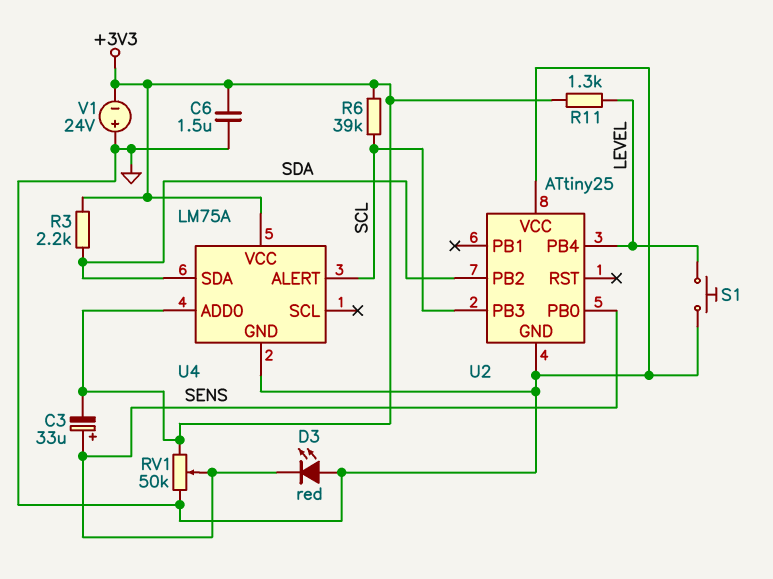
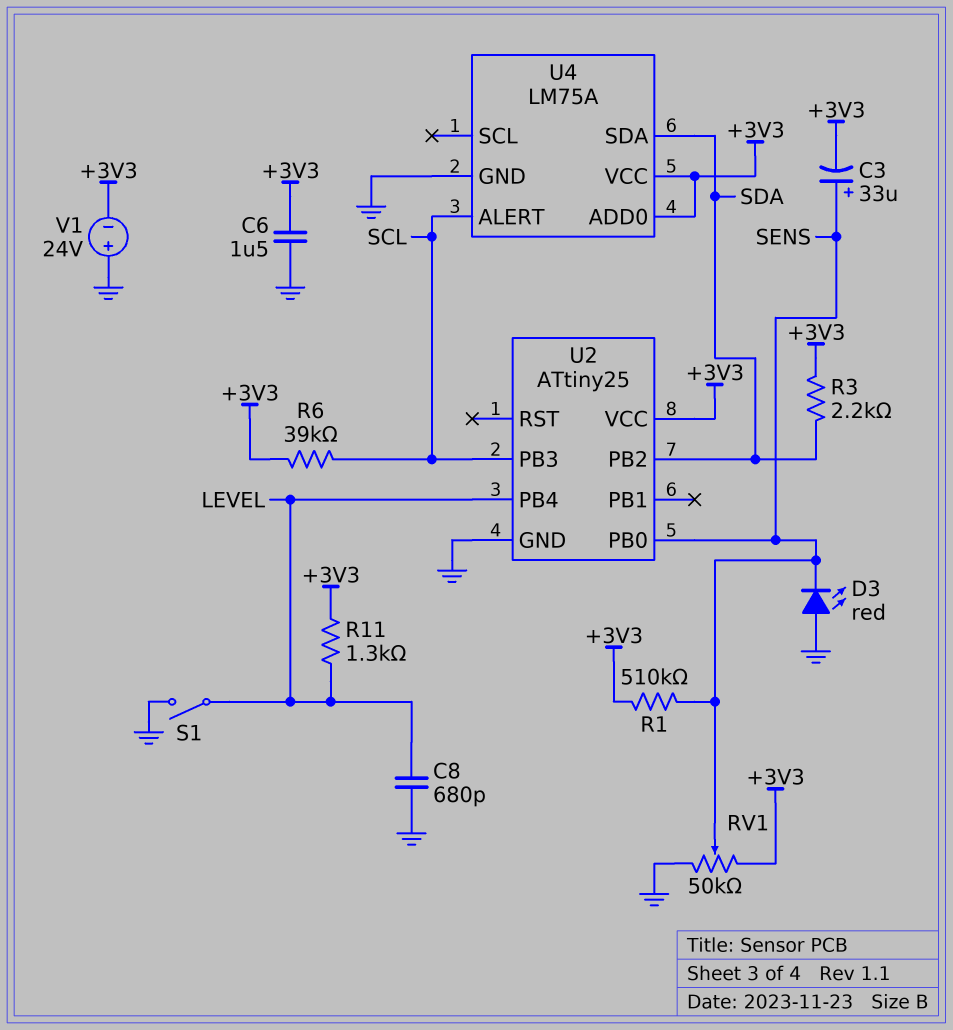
C8: none -> 680pF (GND, LEVEL)
R1: none -> 510k (+3V3, SENS)
S1: button (GND, LEVEL) -> switch (GND, LEVEL)
U2 pin VCC: GND -> +3V3

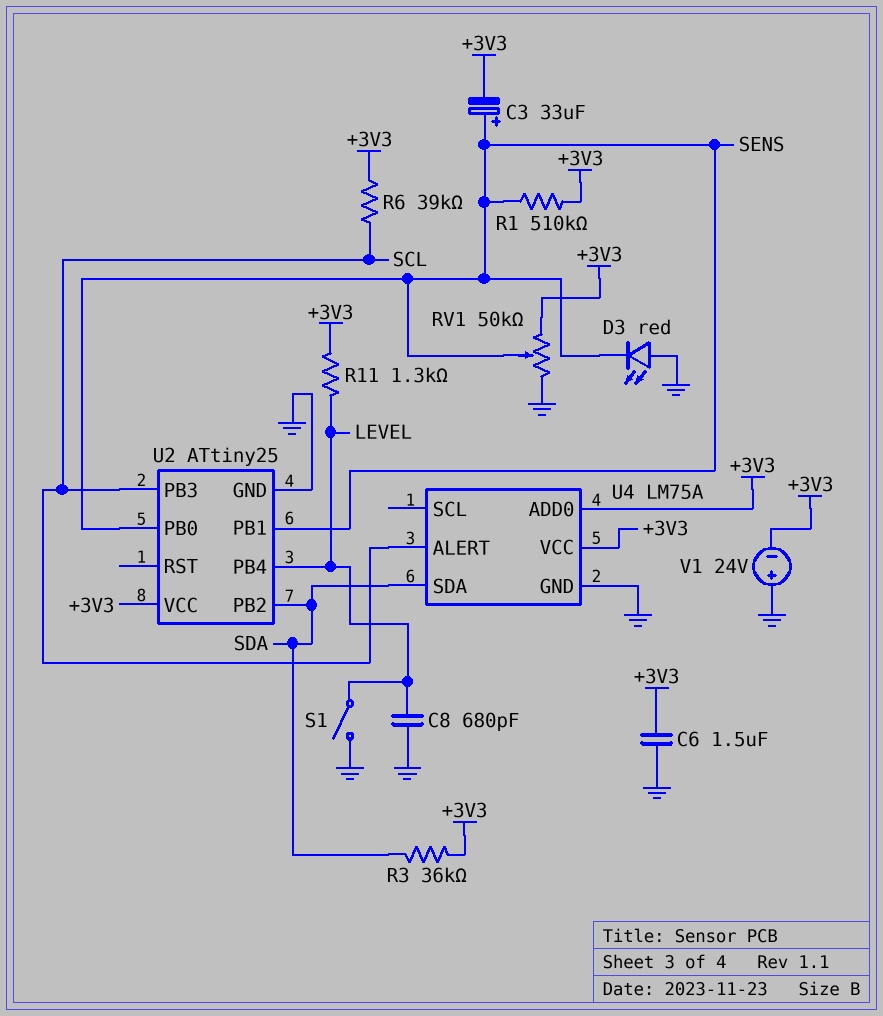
R3: 2.2k (+3V3, SDA) -> 36k (+3V3, SDA)
U2 pin PB1: none -> SENS

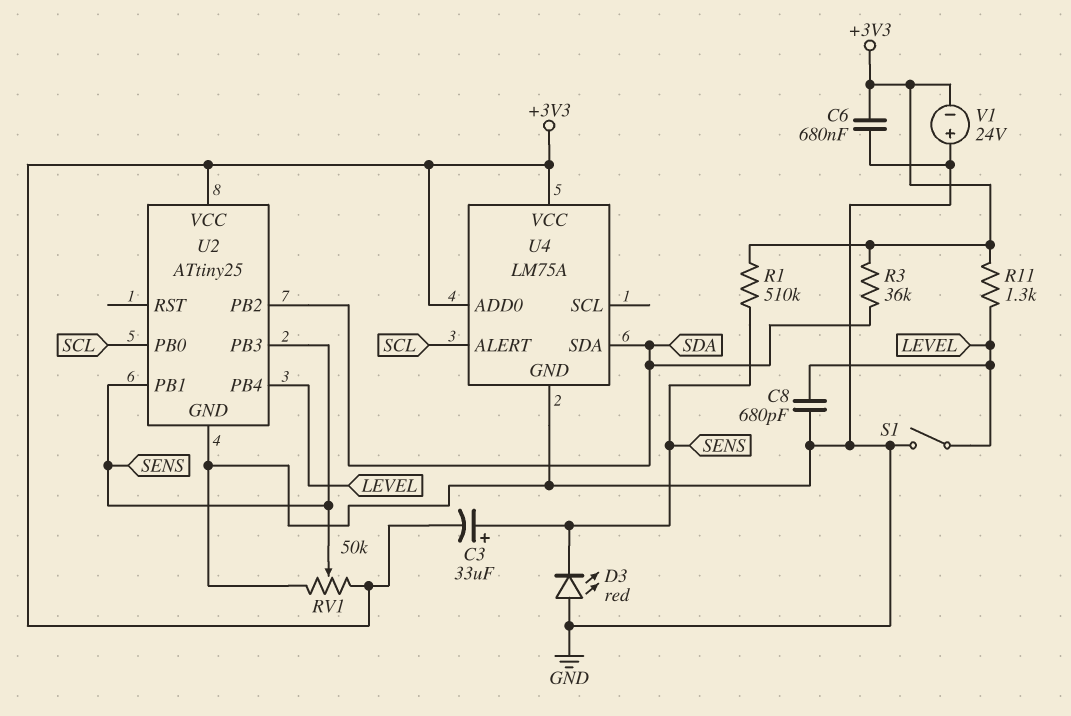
C6: 1.5uF (+3V3, GND) -> 680nF (+3V3, GND)
R6: 39k (+3V3, SCL) -> none
U2 pin PB0: SENS -> SCL
U2 pin PB3: SCL -> SENS

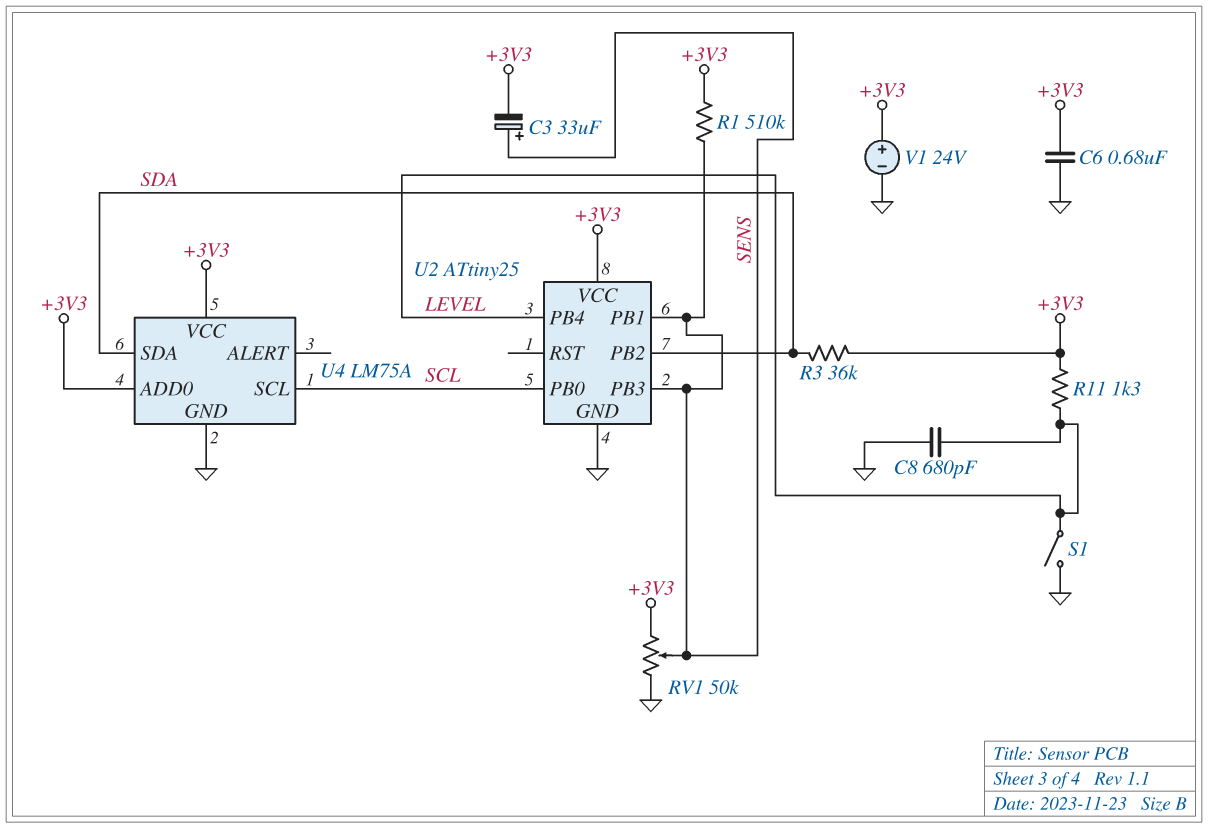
D3: LED red (A GND, K SENS) -> none
U4 pin ALERT: SCL -> none
U4 pin SCL: none -> SCL
V1: 24V (plus GND, minus +3V3) -> 24V (plus +3V3, minus GND)

